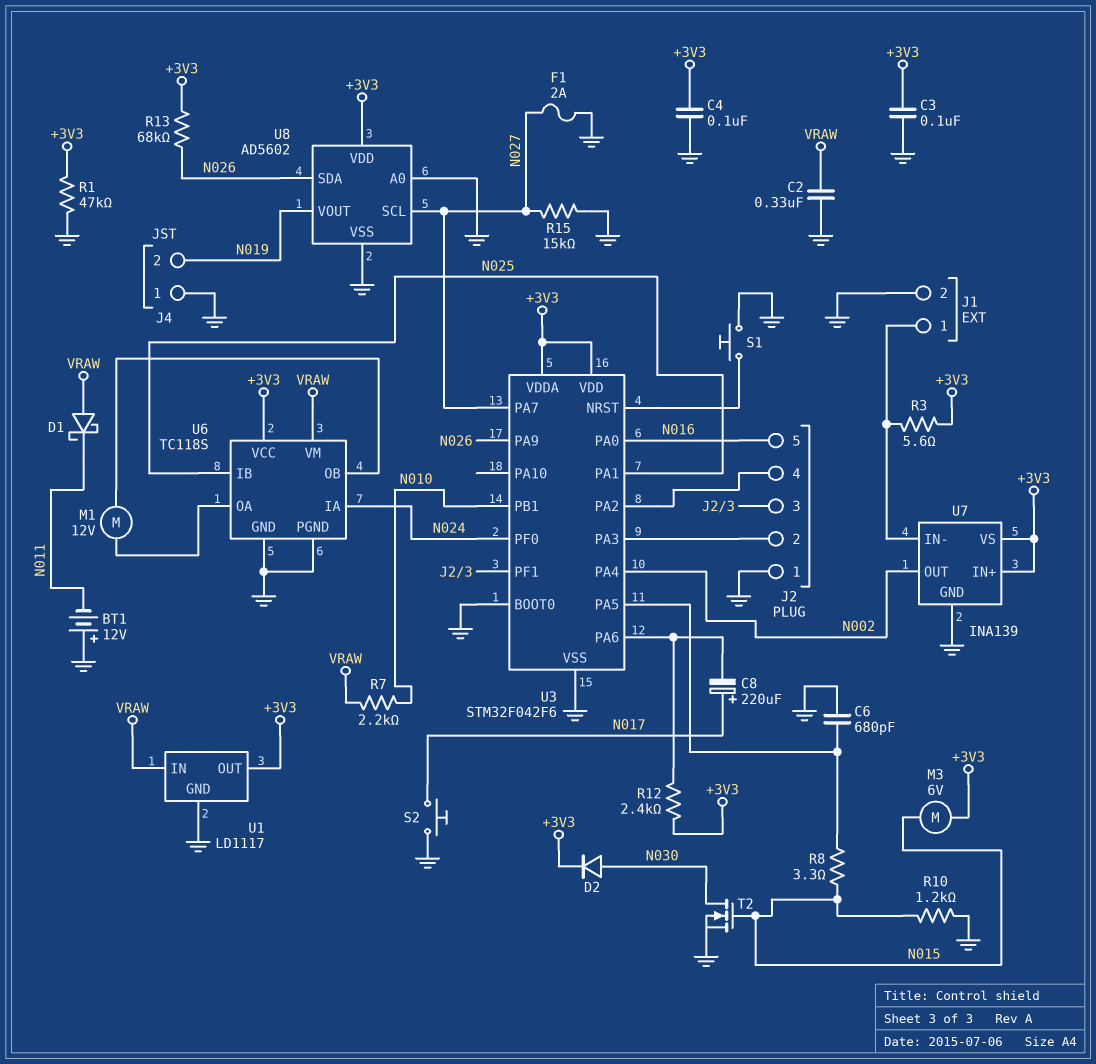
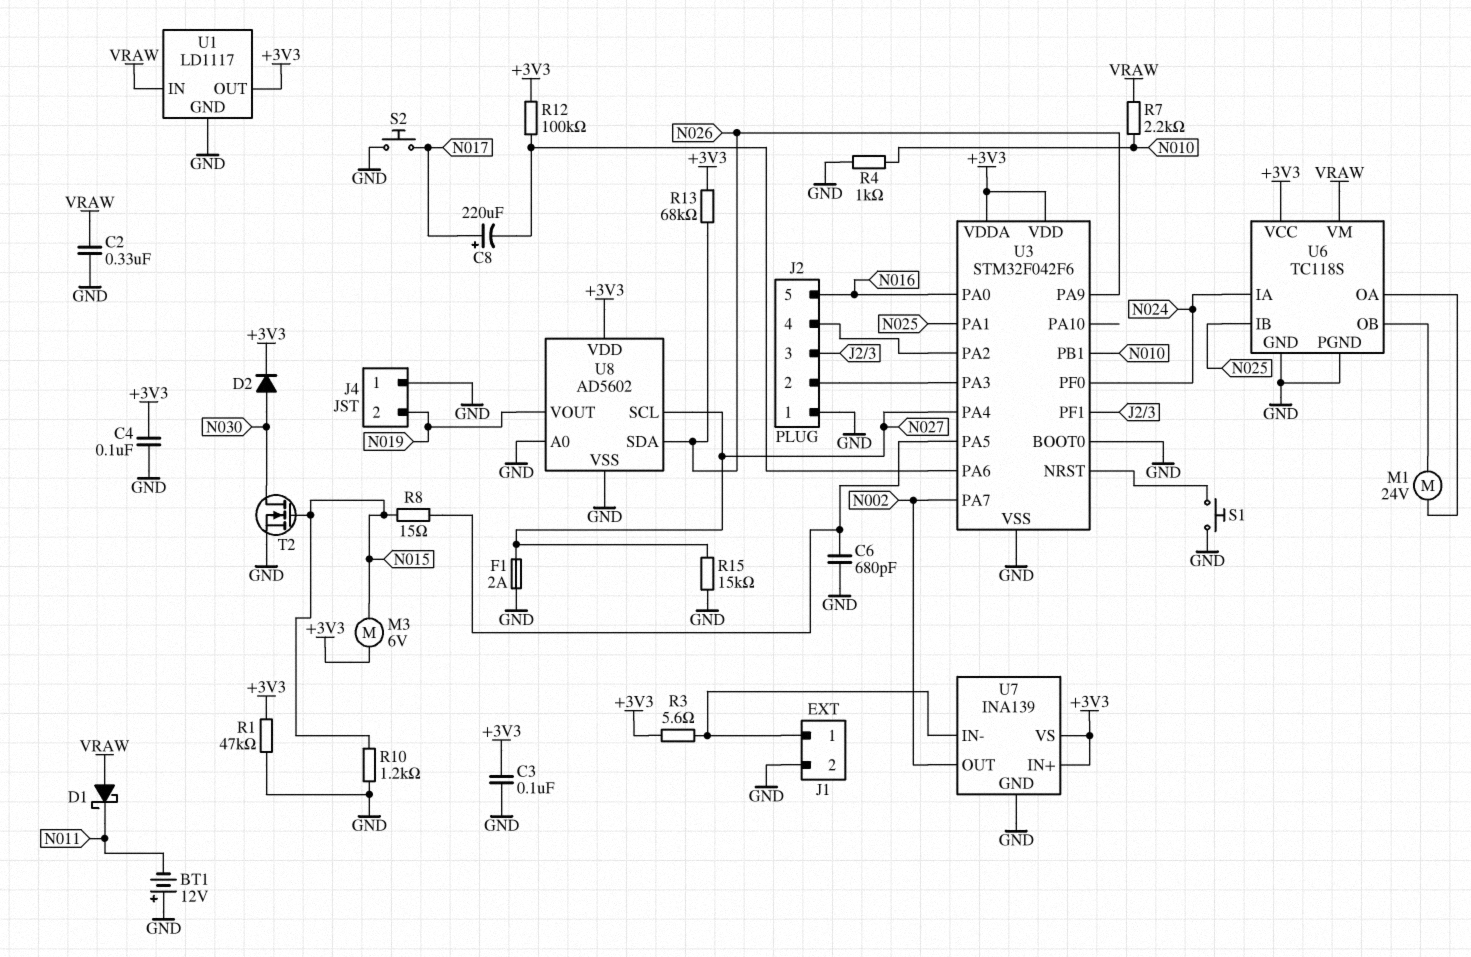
M1: motor 12V (U6/OA, U6/OB) -> motor 24V (U6/OA, U6/OB)
R4: none -> 1k (GND, N010)
R8: 3.3 (N015, U3/PA5) -> 15 (N015, U3/PA5)
R12: 2.4k (+3V3, U3/PA6) -> 100k (+3V3, U3/PA6)
U3 pin PA4: N002 -> N027
U3 pin PA7: N027 -> N002

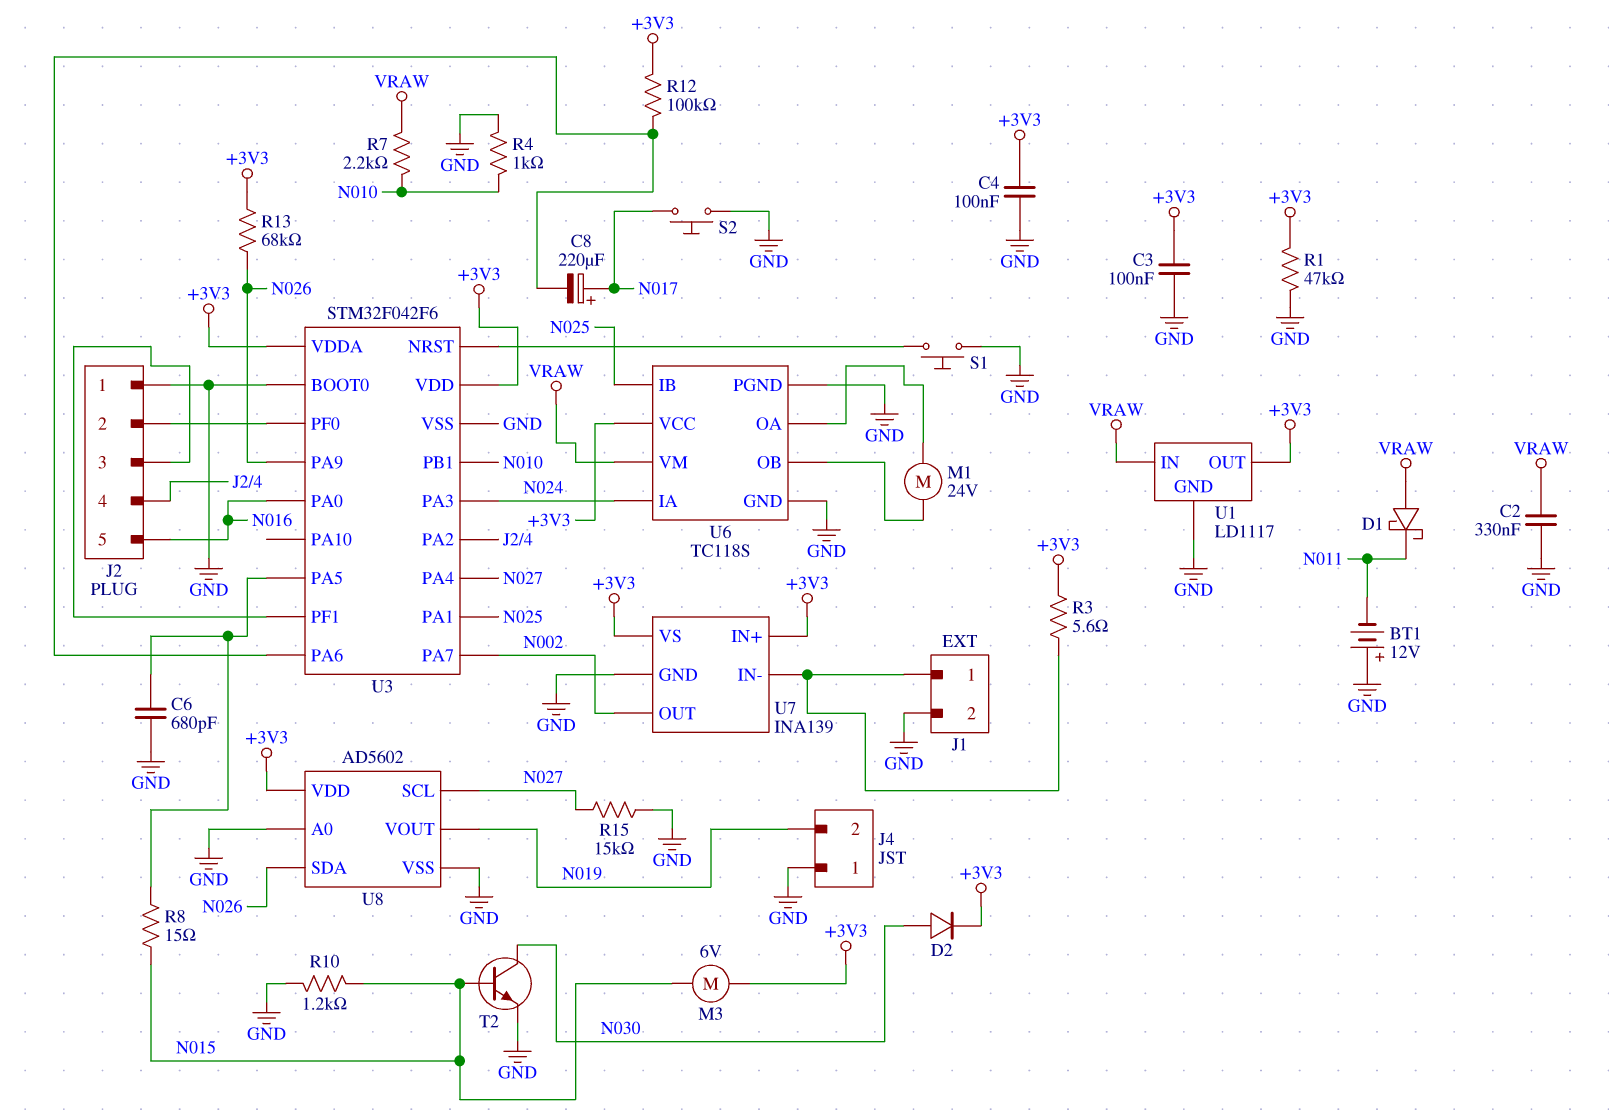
F1: 2A (GND, N027) -> none
T2: NMOS (G N015, D N030, S GND) -> NPN (B N015, C N030, E GND)
U3 pin PA3: J2/2 -> N024
U3 pin PF0: N024 -> J2/2

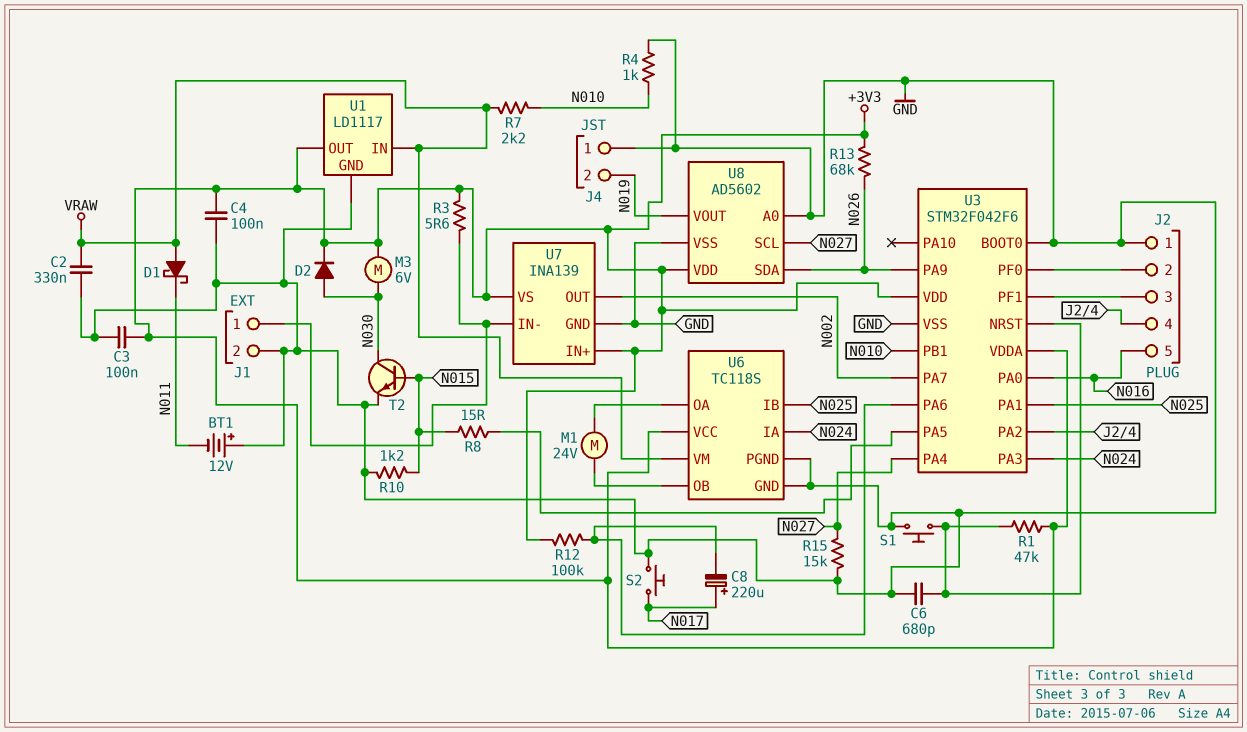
C6: 680pF (GND, U3/PA5) -> 680pF (GND, U3/NRST)
M3: motor 6V (+3V3, N015) -> motor 6V (+3V3, N030)
R1: 47k (+3V3, GND) -> 47k (+3V3, U3/NRST)

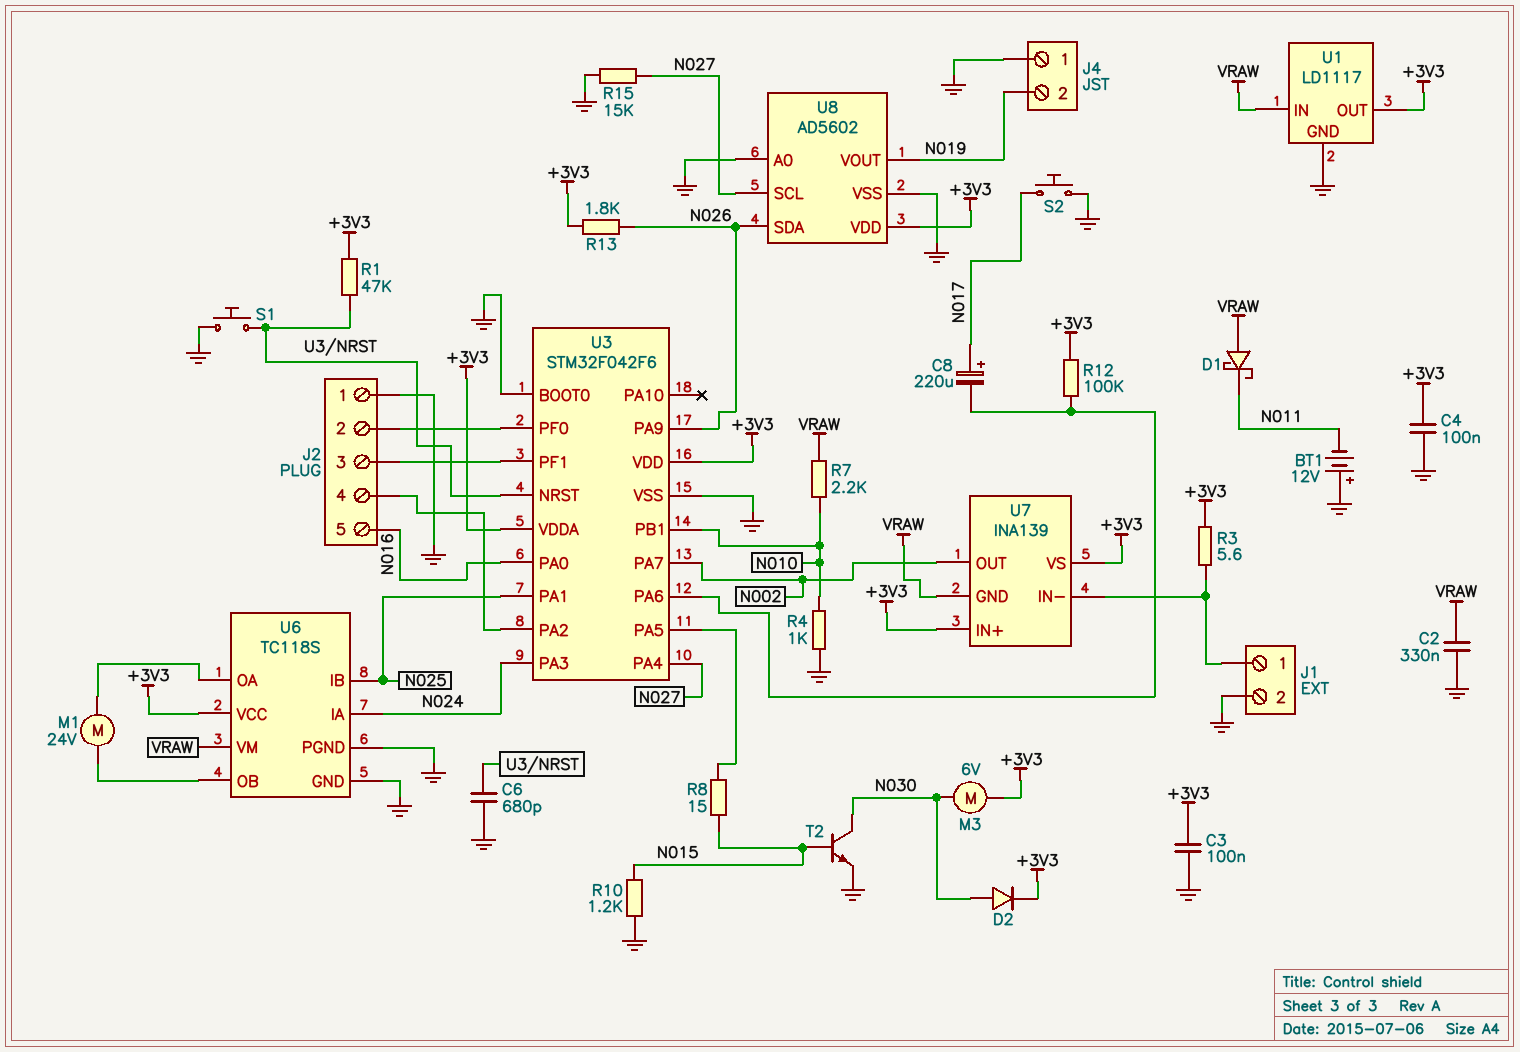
R13: 68k (+3V3, N026) -> 1.8k (+3V3, N026)
U7 pin GND: GND -> VRAW

